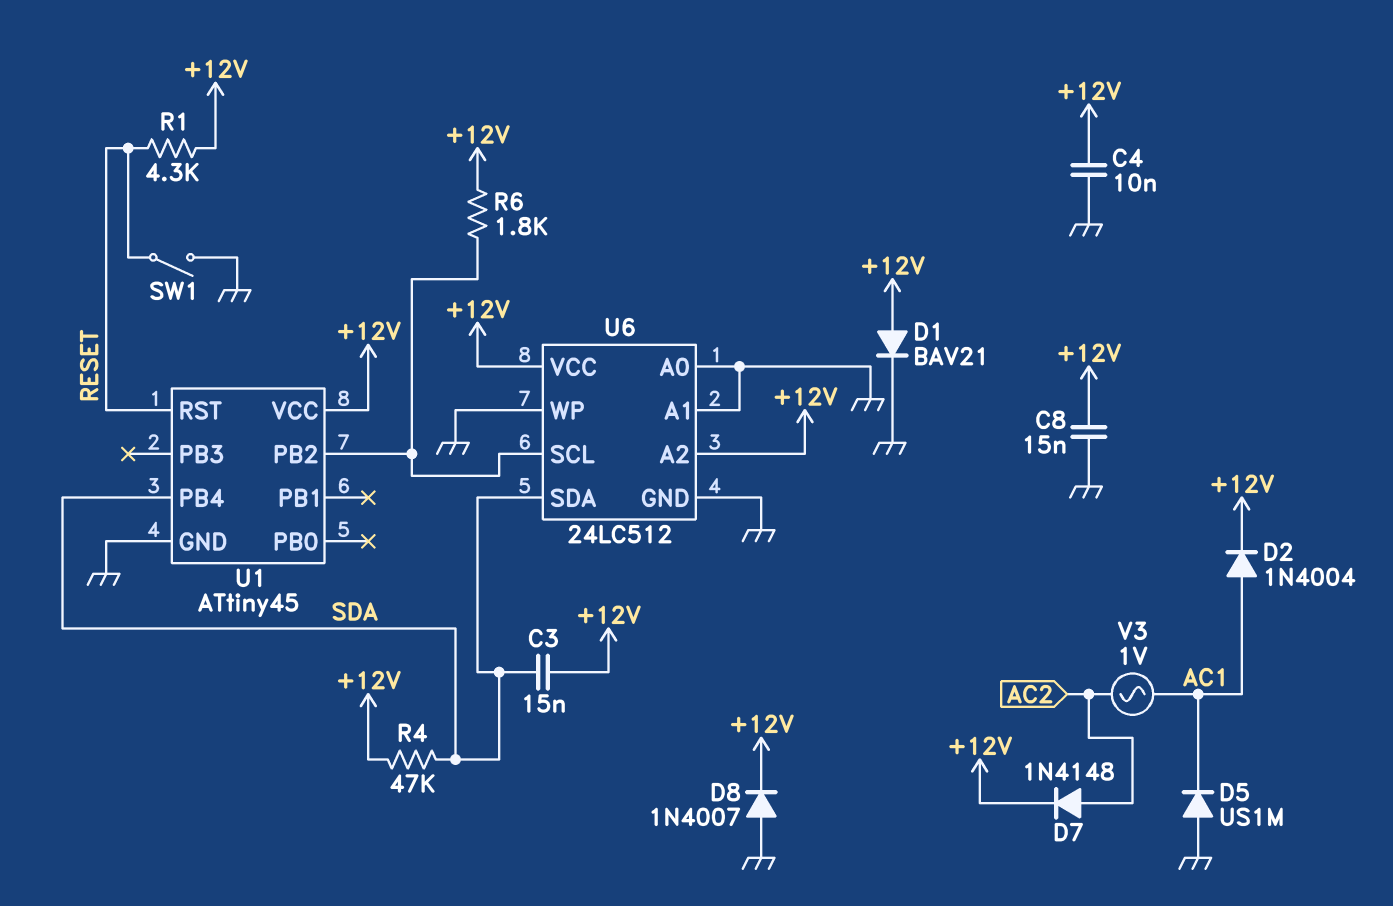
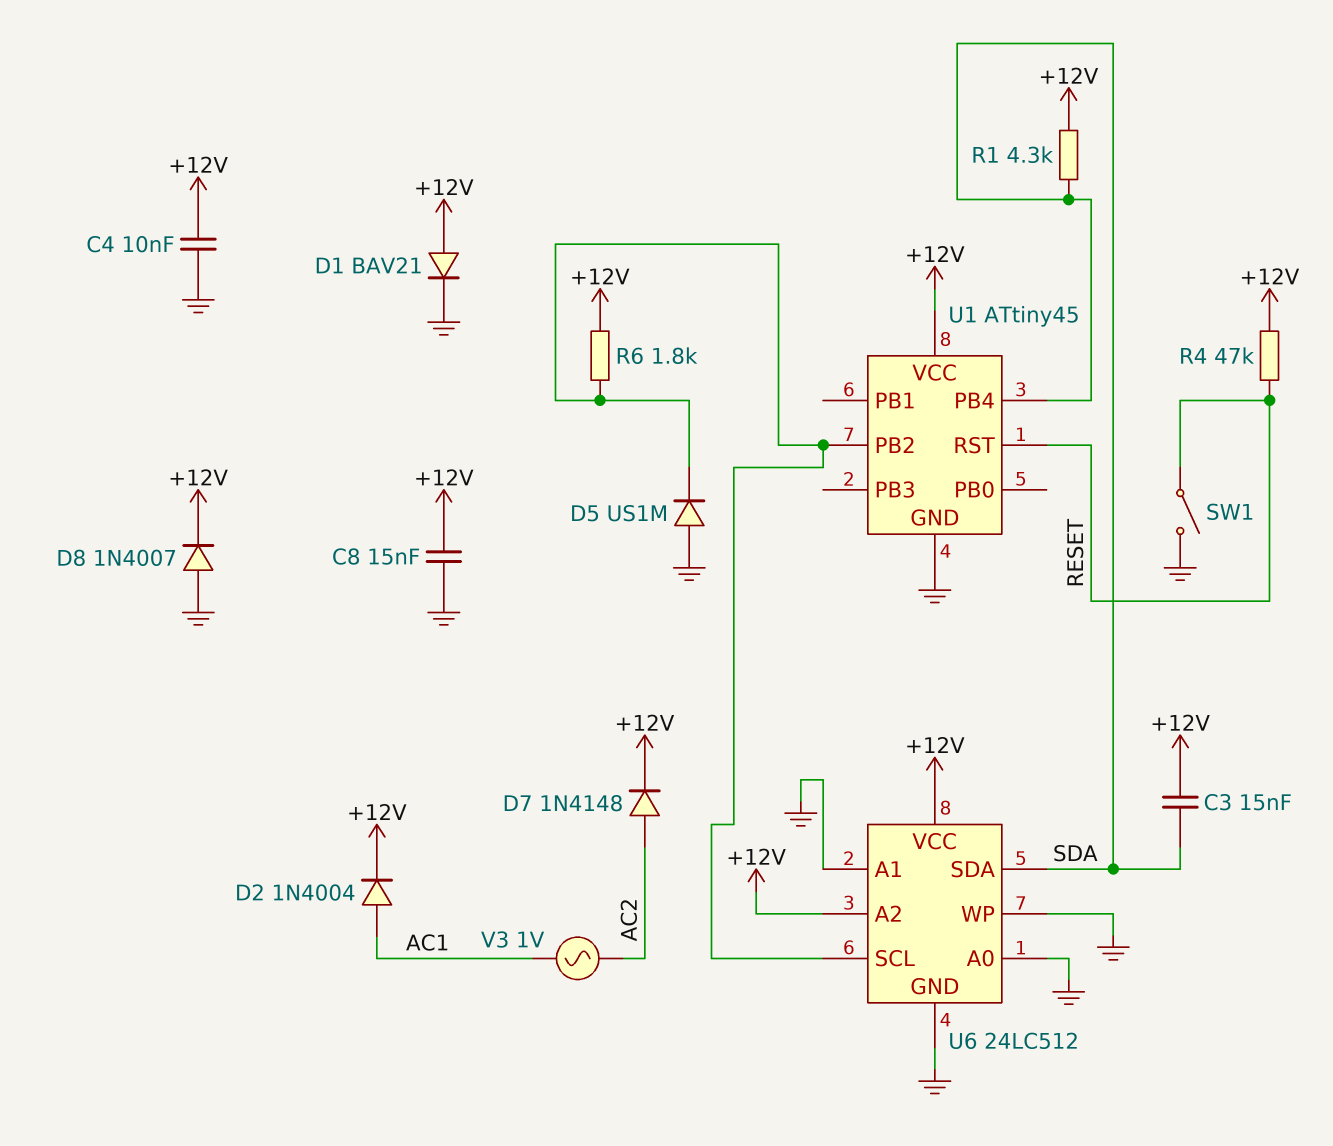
D5: diode US1M (A GND, K AC1) -> diode US1M (A GND, K U1/PB2)
R1: 4.3k (+12V, RESET) -> 4.3k (+12V, SDA)
R4: 47k (+12V, SDA) -> 47k (+12V, RESET)

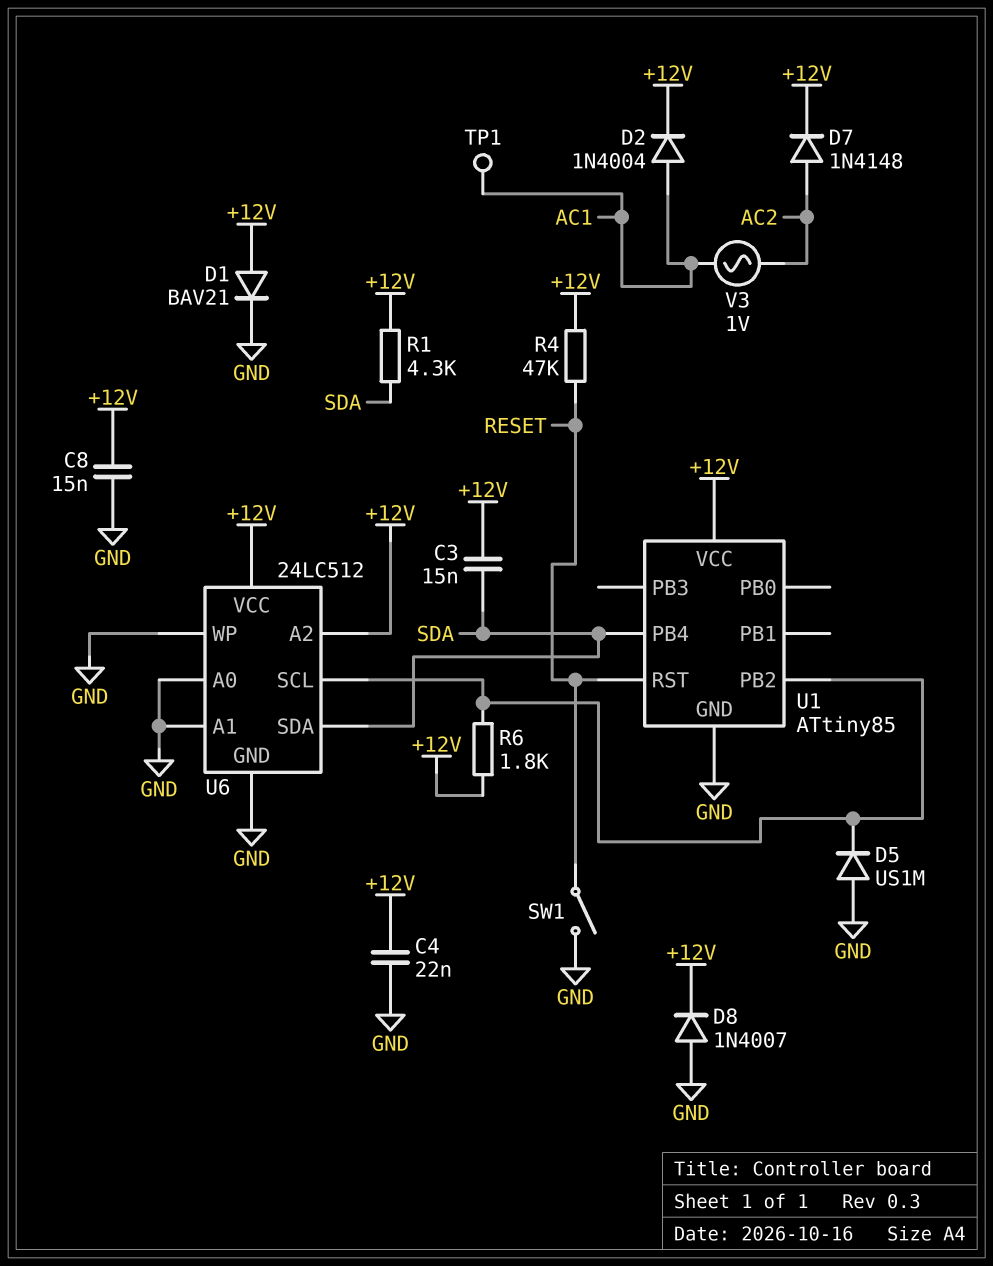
C4: 10nF (+12V, GND) -> 22nF (+12V, GND)
TP1: none -> test point (AC1)
U1: ATtiny45 -> ATtiny85

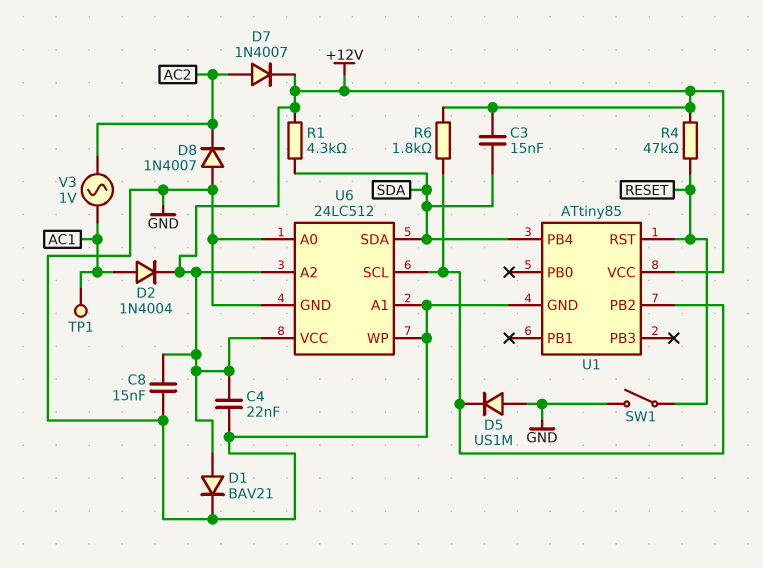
D7: diode 1N4148 (A AC2, K +12V) -> diode 1N4007 (A AC2, K +12V)
D8: diode 1N4007 (A GND, K +12V) -> diode 1N4007 (A GND, K AC2)

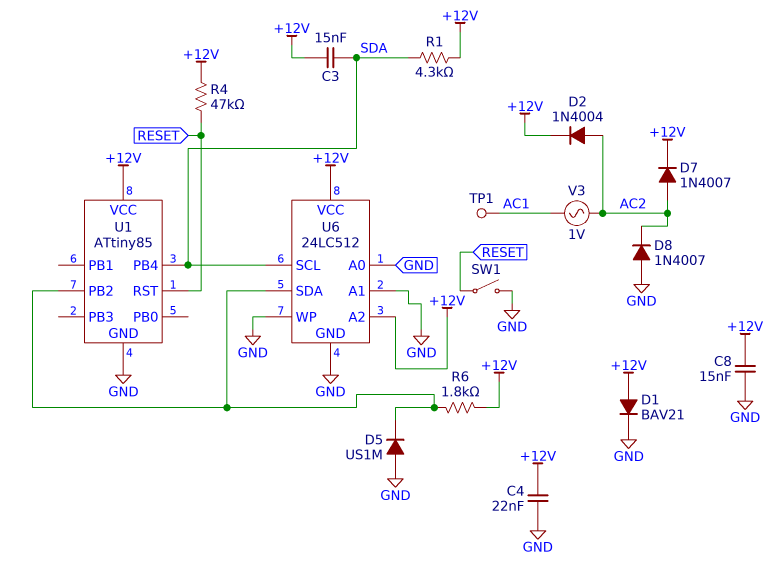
D2: diode 1N4004 (A AC1, K +12V) -> diode 1N4004 (A AC2, K +12V)
U6 pin SCL: U1/PB2 -> SDA
U6 pin SDA: SDA -> U1/PB2

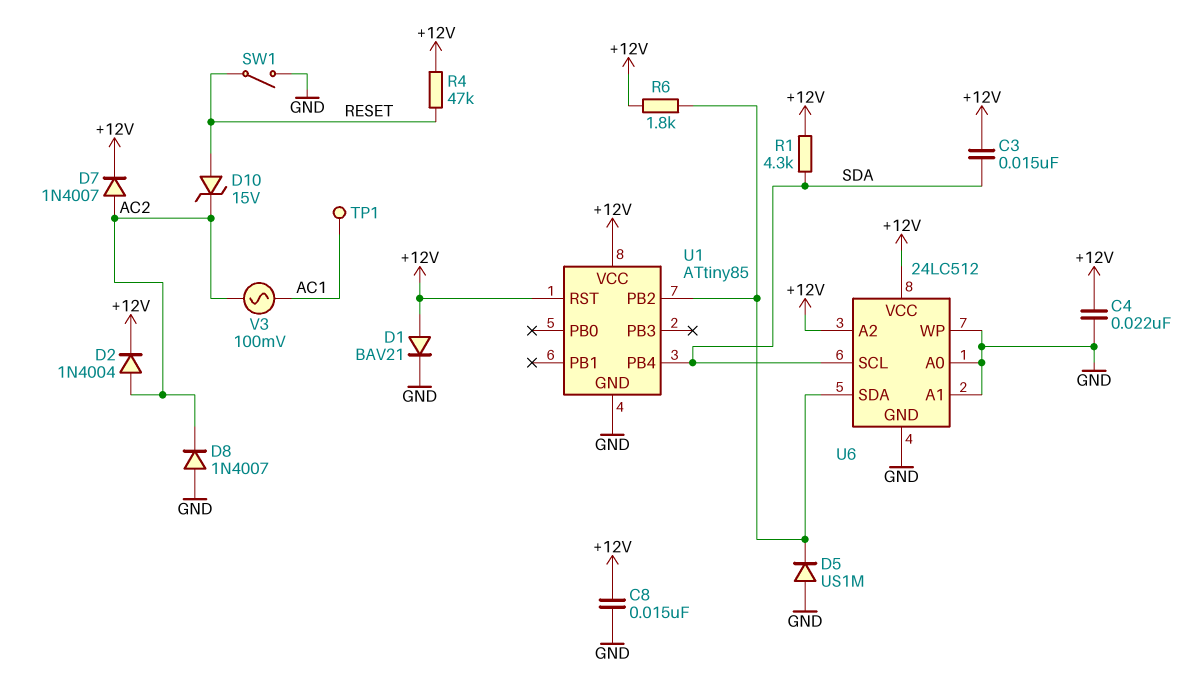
D10: none -> zener 15V (A RESET, K AC2)
U1 pin RST: RESET -> +12V
V3: AC 1V (AC1, AC2) -> AC 100mV (AC1, AC2)

